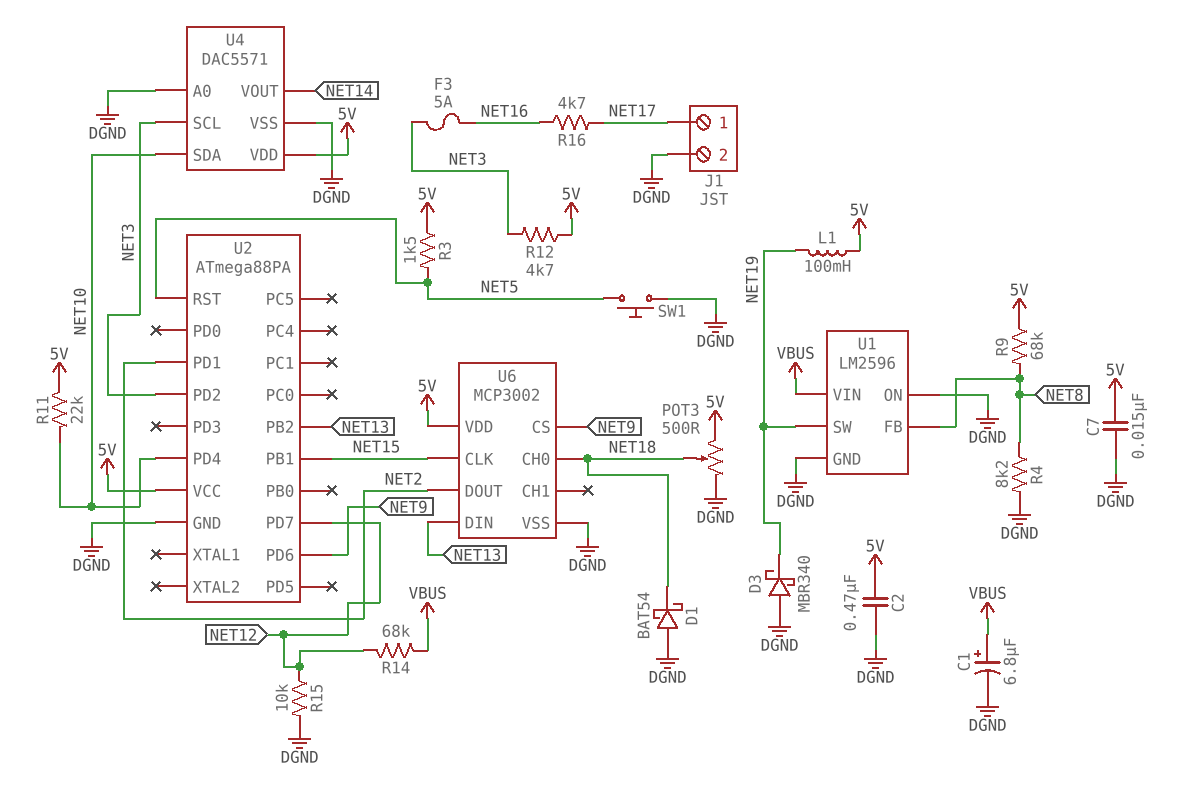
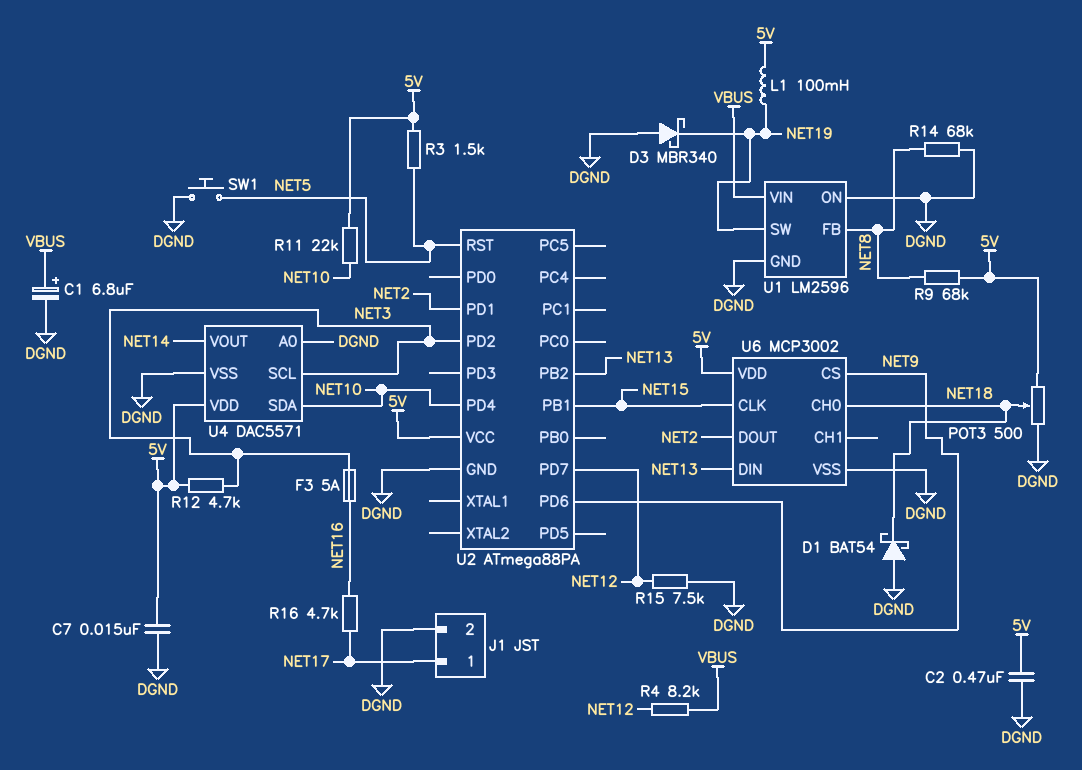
R4: 8.2k (DGND, NET8) -> 8.2k (NET12, VBUS)
R14: 68k (NET12, VBUS) -> 68k (DGND, NET8)
R15: 10k (DGND, NET12) -> 7.5k (DGND, NET12)

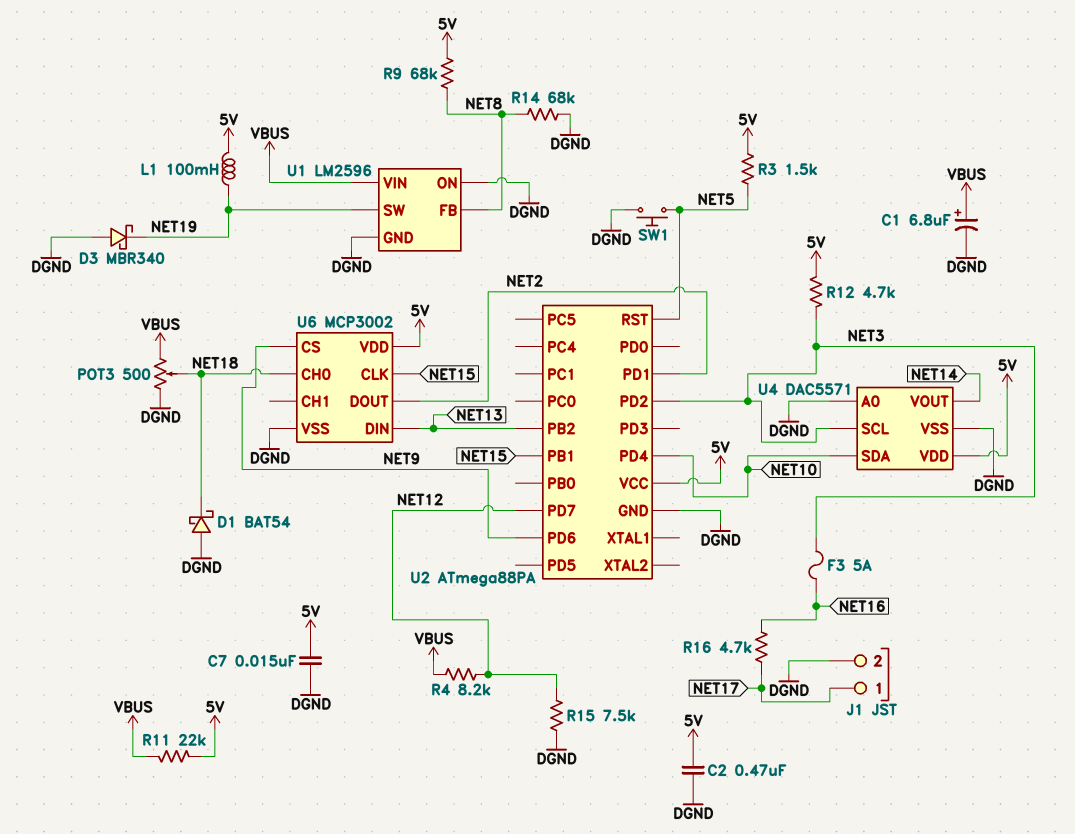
POT3: 500 (5V, DGND, wiper NET18) -> 500 (DGND, VBUS, wiper NET18)
R11: 22k (5V, NET10) -> 22k (5V, VBUS)

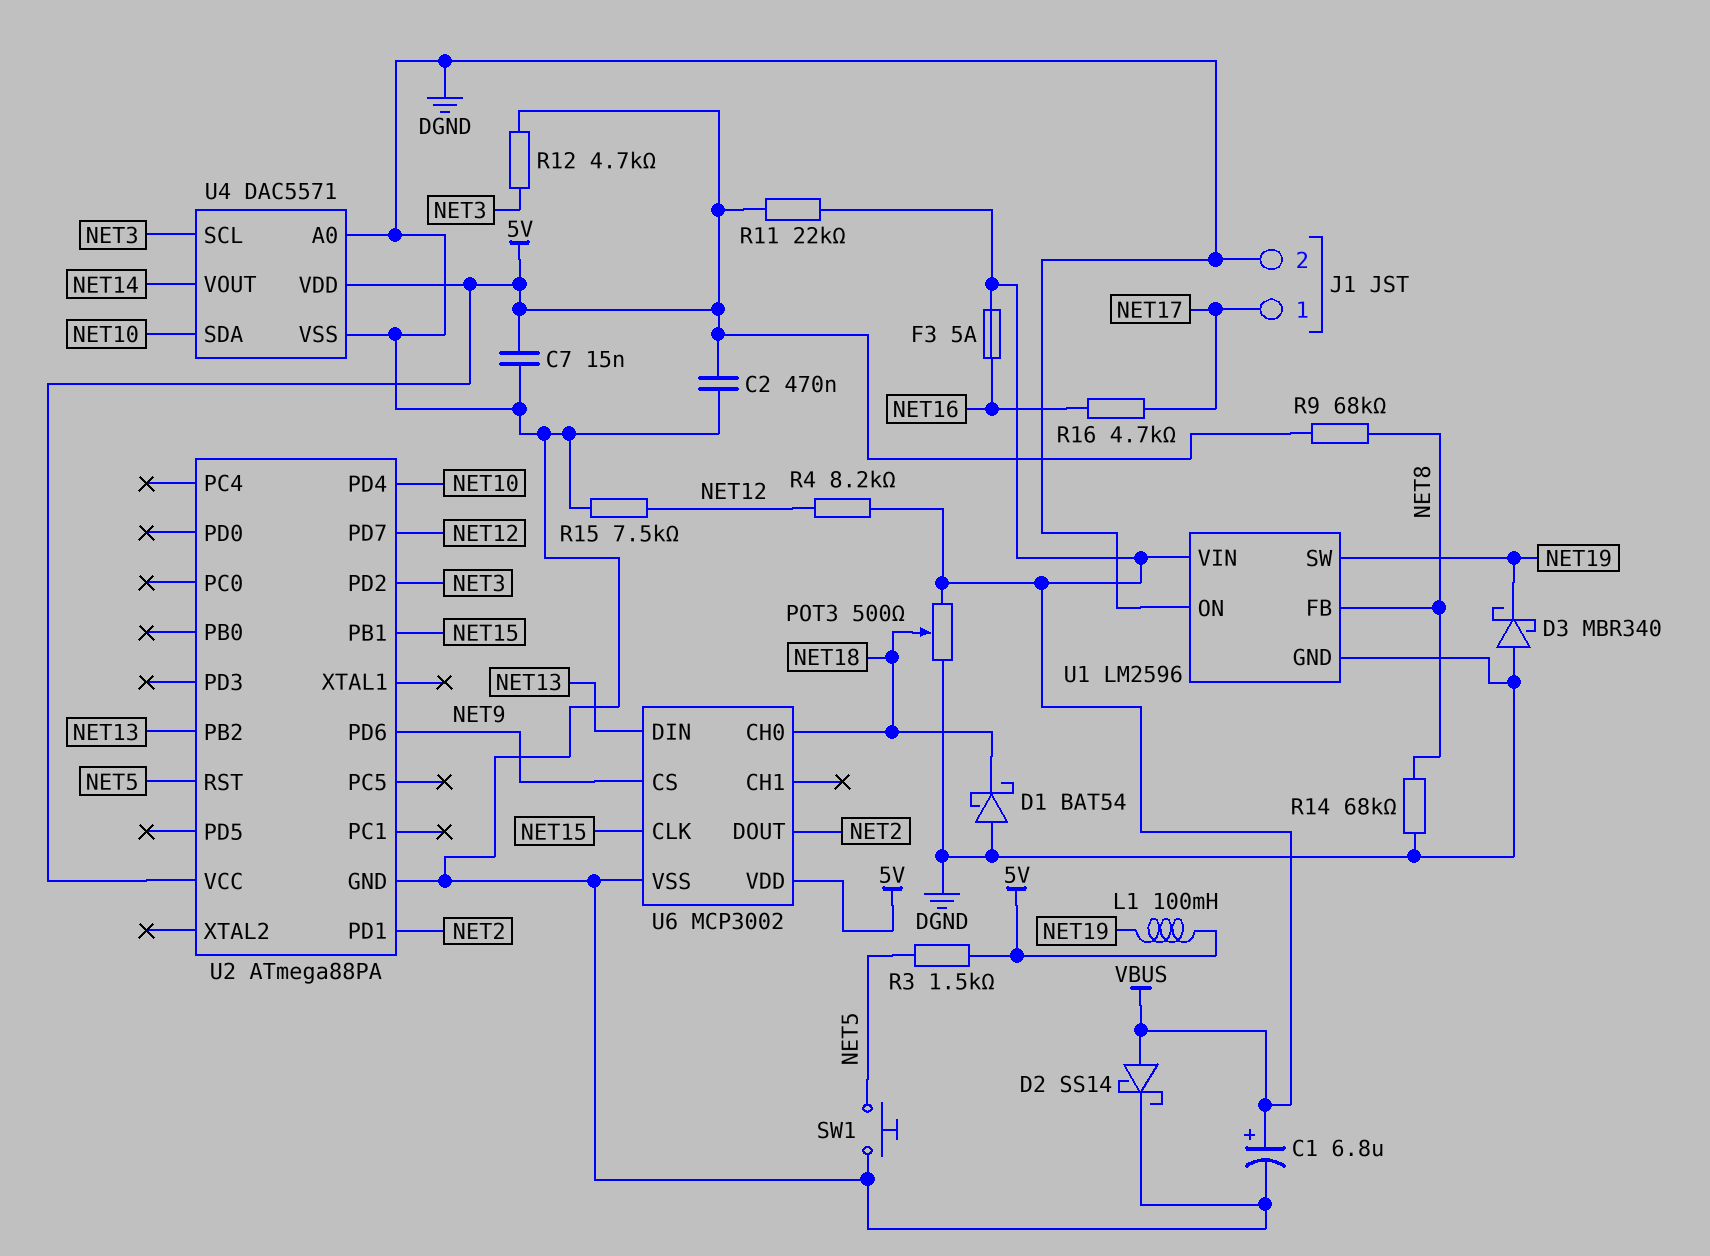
D2: none -> schottky SS14 (A VBUS, K DGND)
F3: 5A (NET3, NET16) -> 5A (NET16, VBUS)

